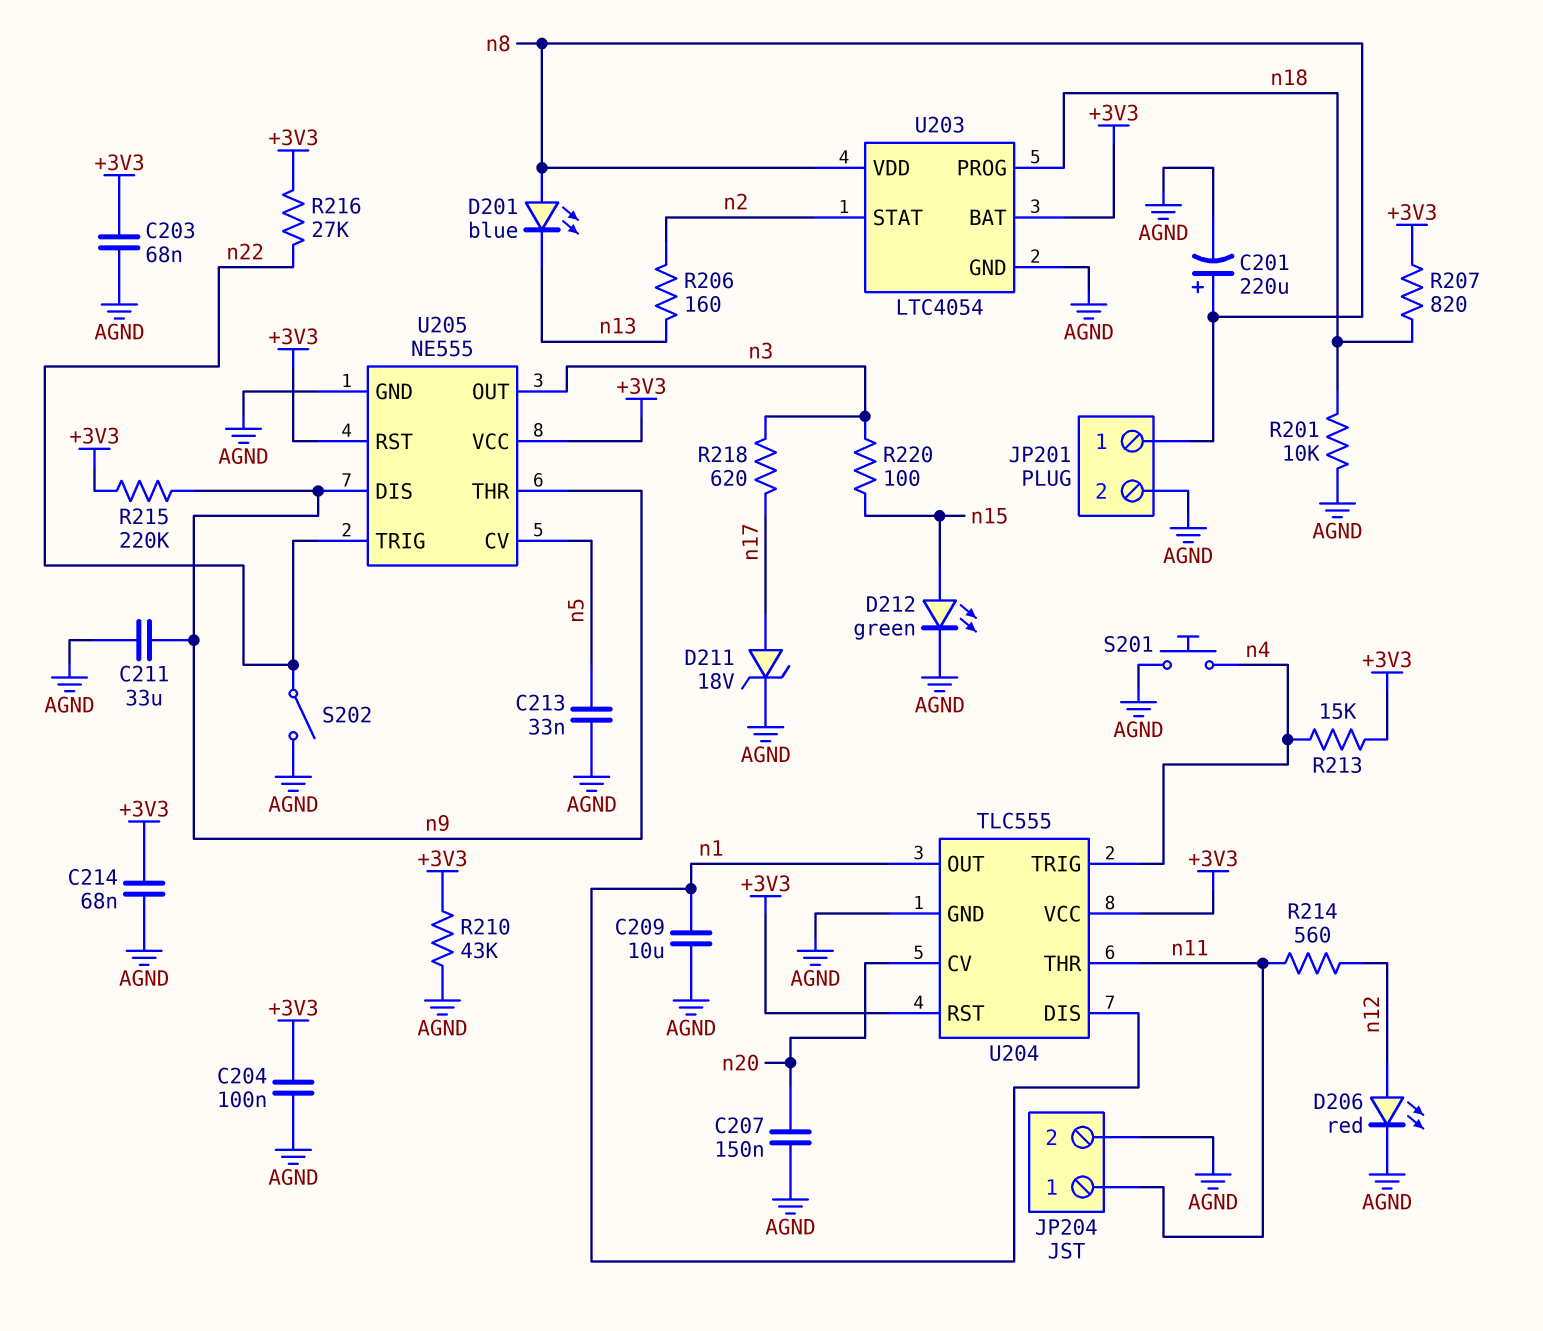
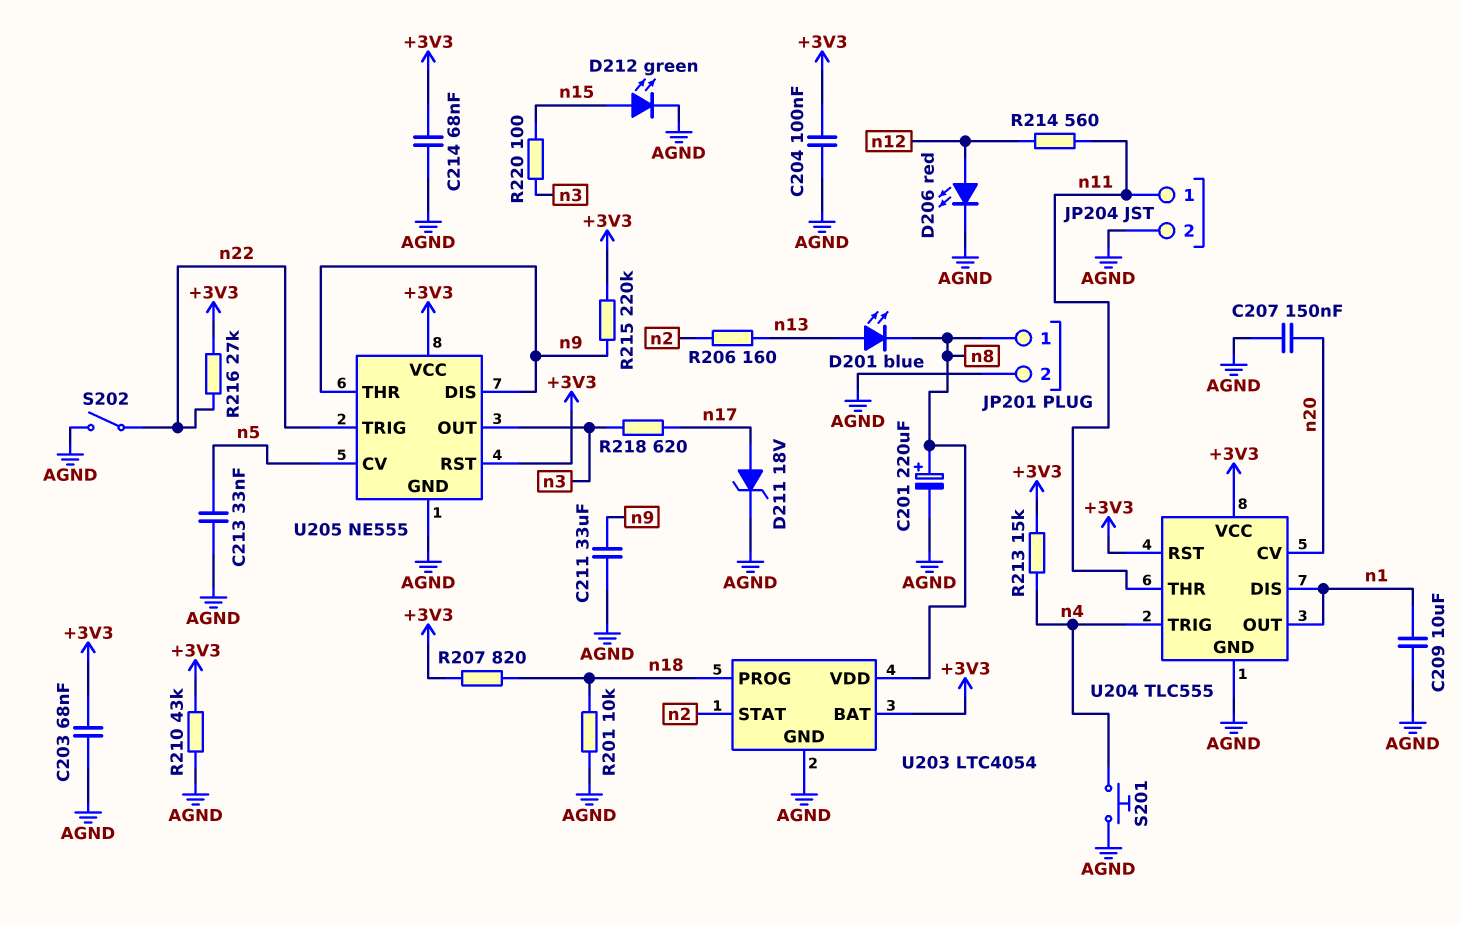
D201: LED blue (A n8, K n13) -> LED blue (A n13, K n8)

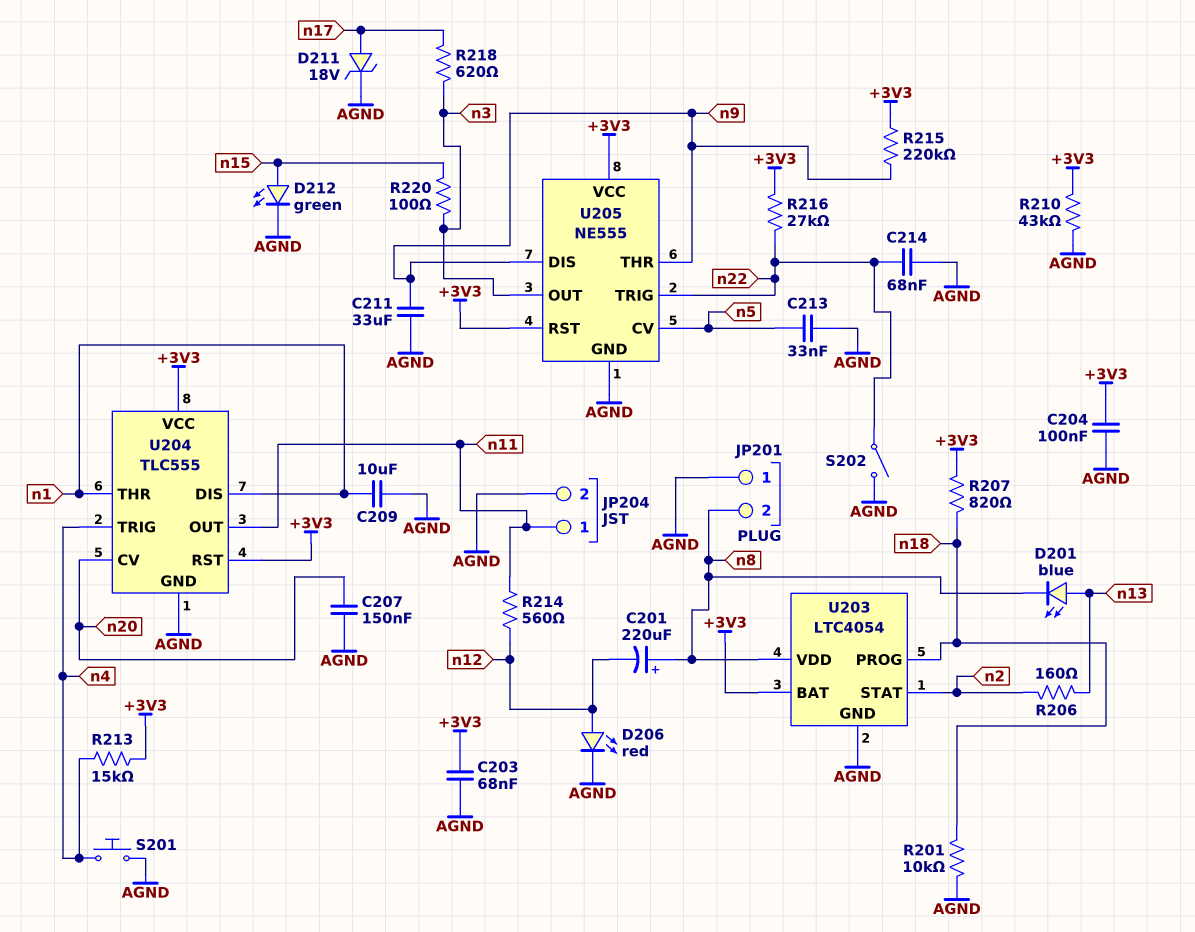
C201: 220uF (plus n8, minus AGND) -> 220uF (plus n8, minus n12)
C214: 68nF (+3V3, AGND) -> 68nF (AGND, n22)
JP201 pin 1: n8 -> AGND
JP201 pin 2: AGND -> n8
U204 pin OUT: n1 -> n11
U204 pin THR: n11 -> n1

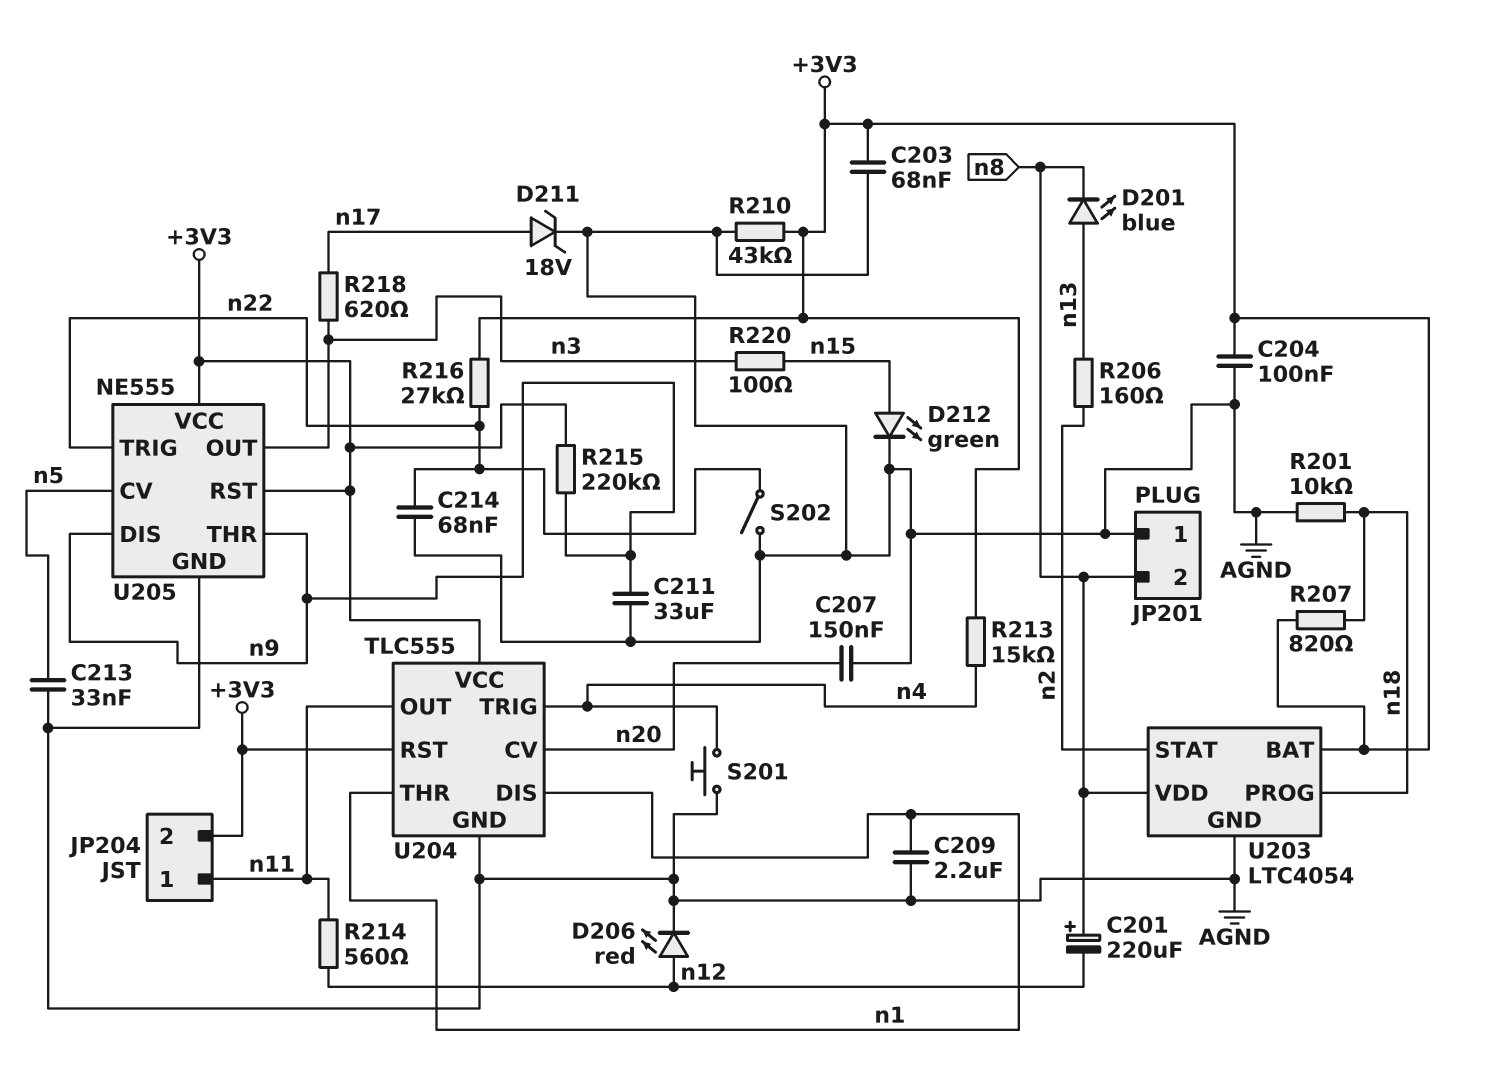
C209: 10uF (AGND, n1) -> 2.2uF (AGND, n1)
JP204 pin 2: AGND -> +3V3

